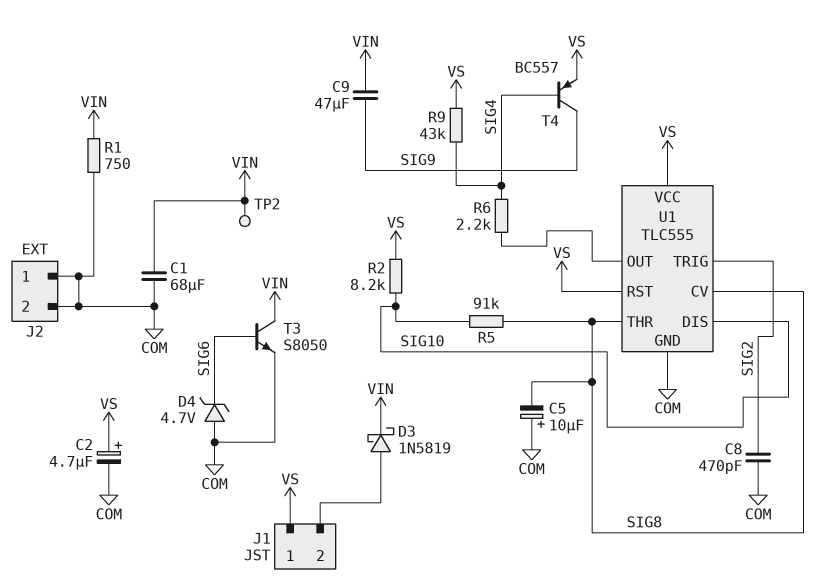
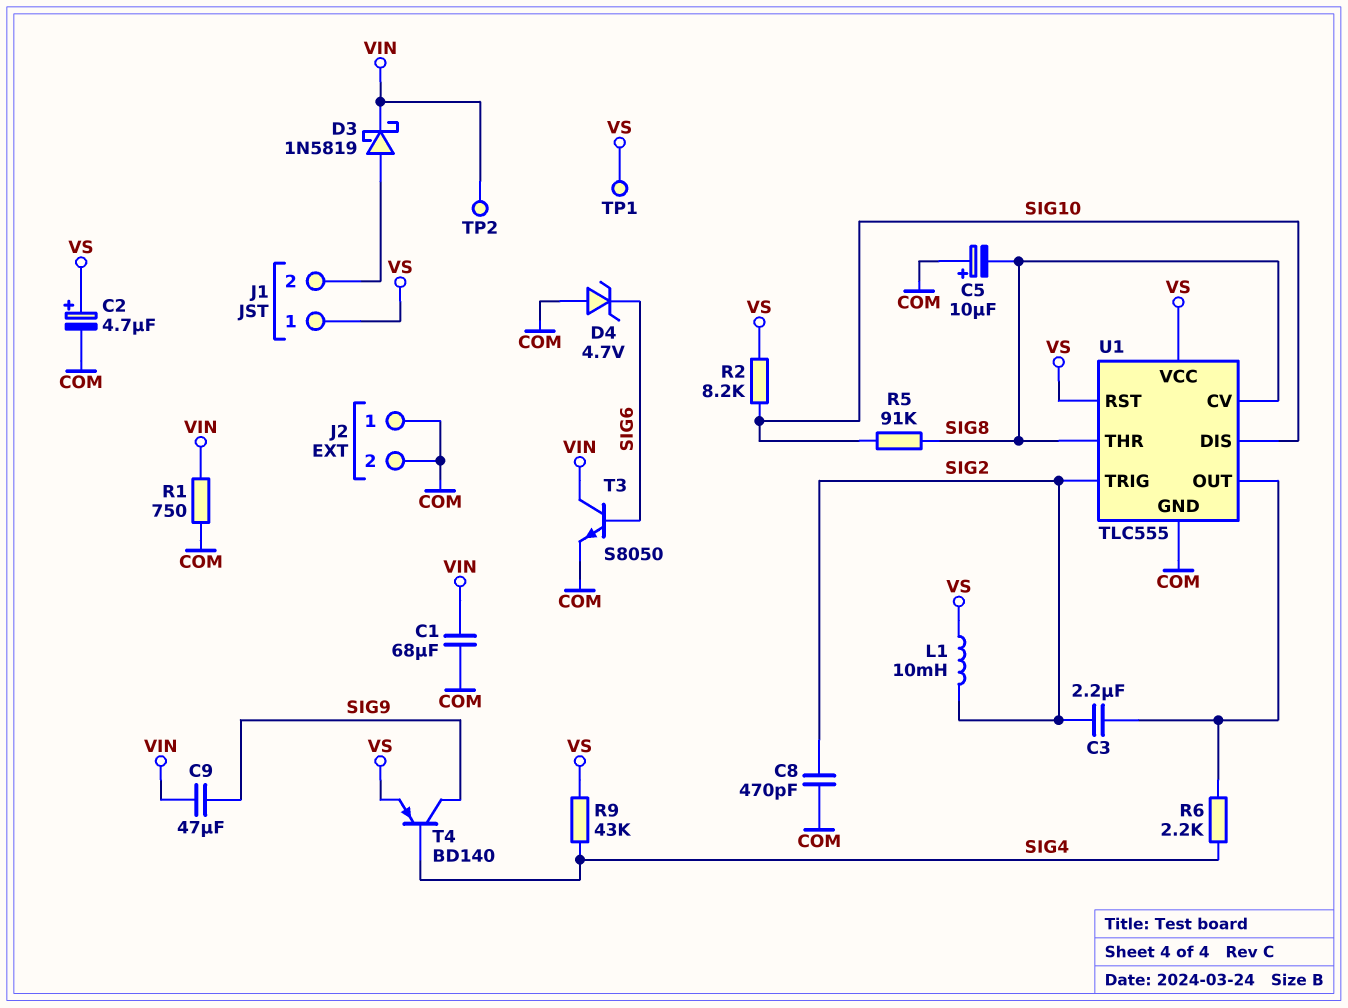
C3: none -> 2.2uF (SIG2, U1/OUT)
L1: none -> 10mH (SIG2, VS)
T4: PNP BC557 (B SIG4, C SIG9, E VS) -> PNP BD140 (B SIG4, C SIG9, E VS)
TP1: none -> test point (VS)

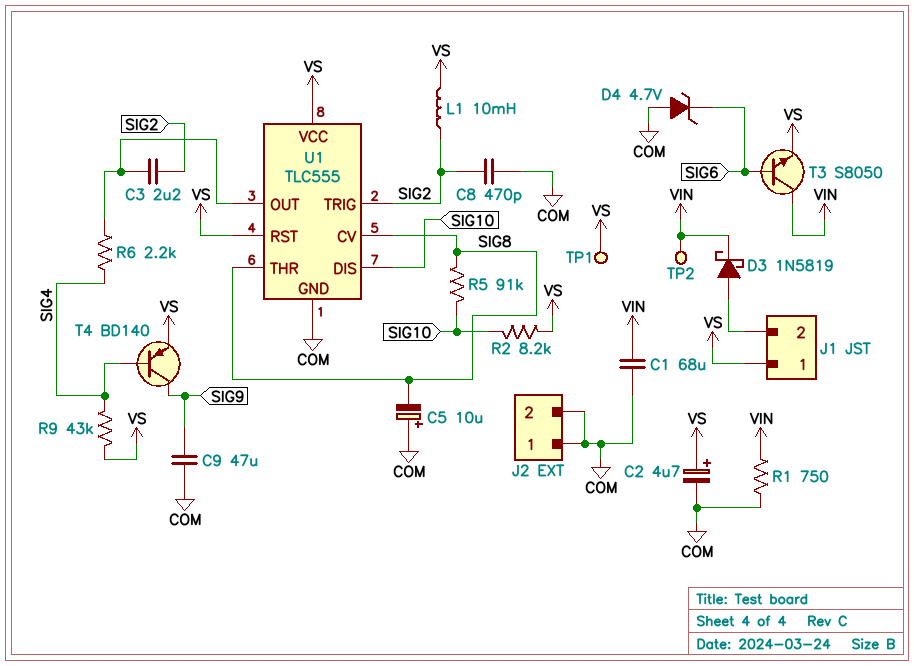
C9: 47uF (SIG9, VIN) -> 47uF (COM, SIG9)
T3: NPN S8050 (B SIG6, C VIN, E COM) -> NPN S8050 (B SIG6, C VIN, E VS)

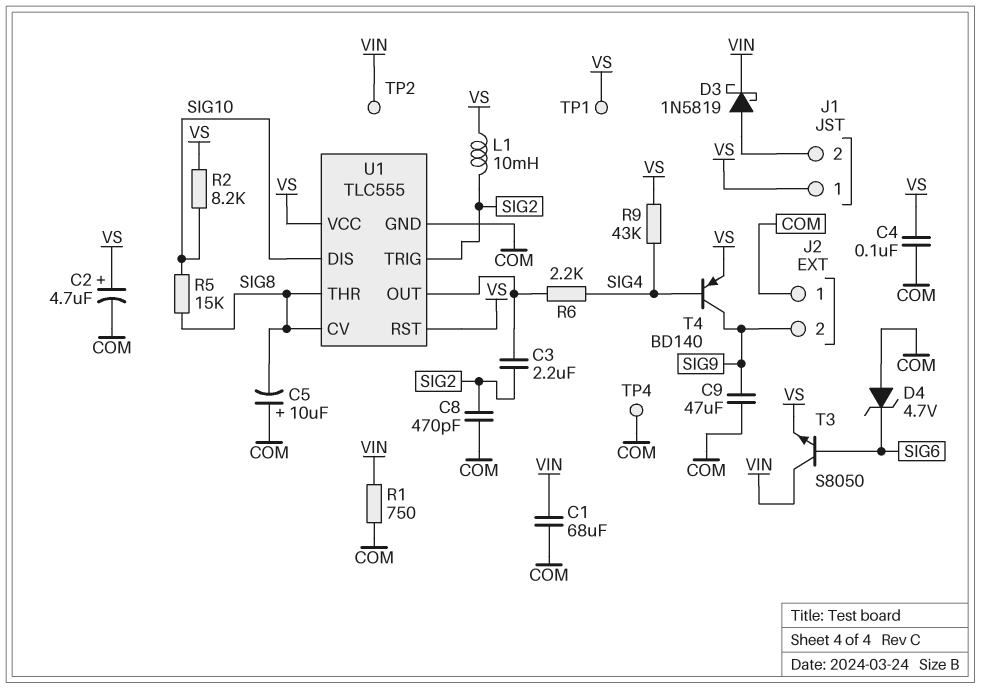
C4: none -> 100nF (COM, VS)
J2 pin 2: COM -> SIG9
R5: 91k (SIG8, SIG10) -> 15k (SIG8, SIG10)
TP4: none -> test point (COM)

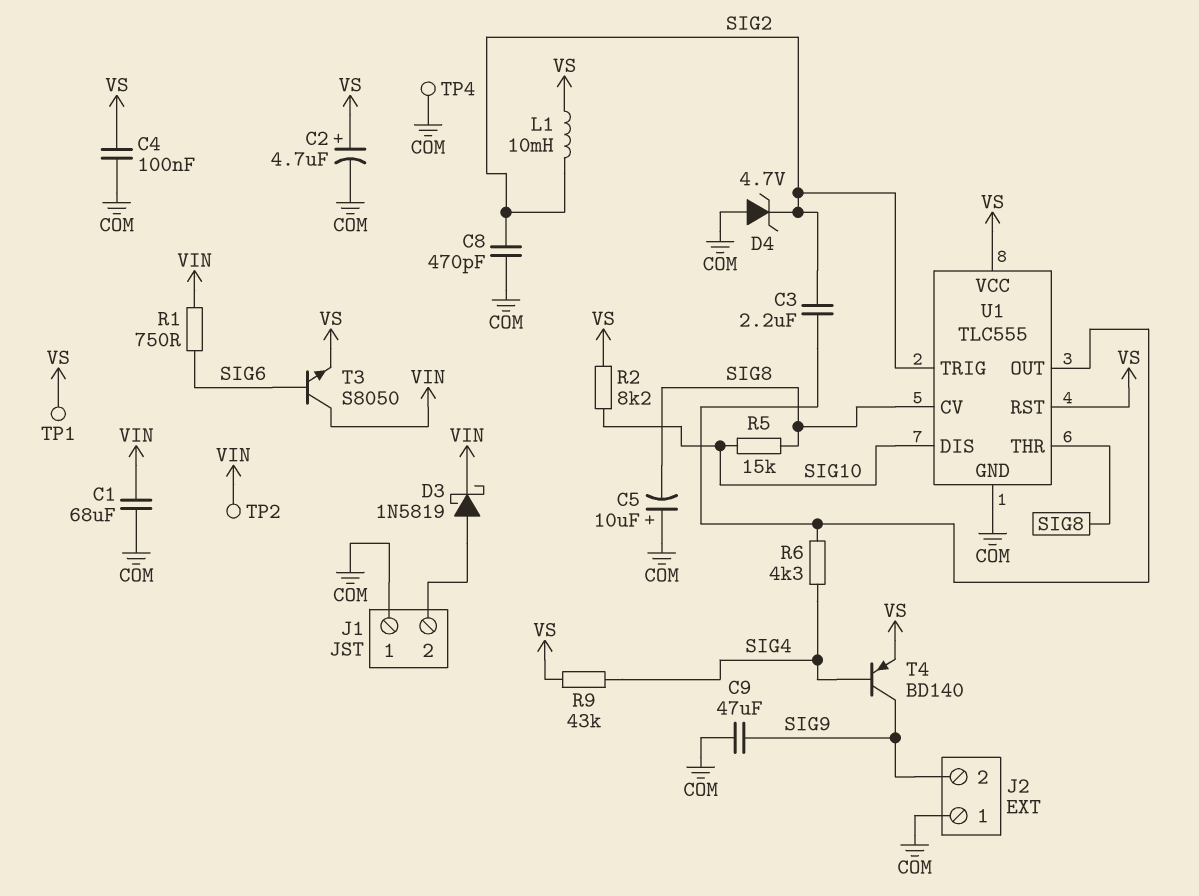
D4: zener 4.7V (A COM, K SIG6) -> zener 4.7V (A COM, K SIG2)
J1 pin 1: VS -> COM
R1: 750 (COM, VIN) -> 750 (SIG6, VIN)
R6: 2.2k (SIG4, U1/OUT) -> 4.3k (SIG4, U1/OUT)

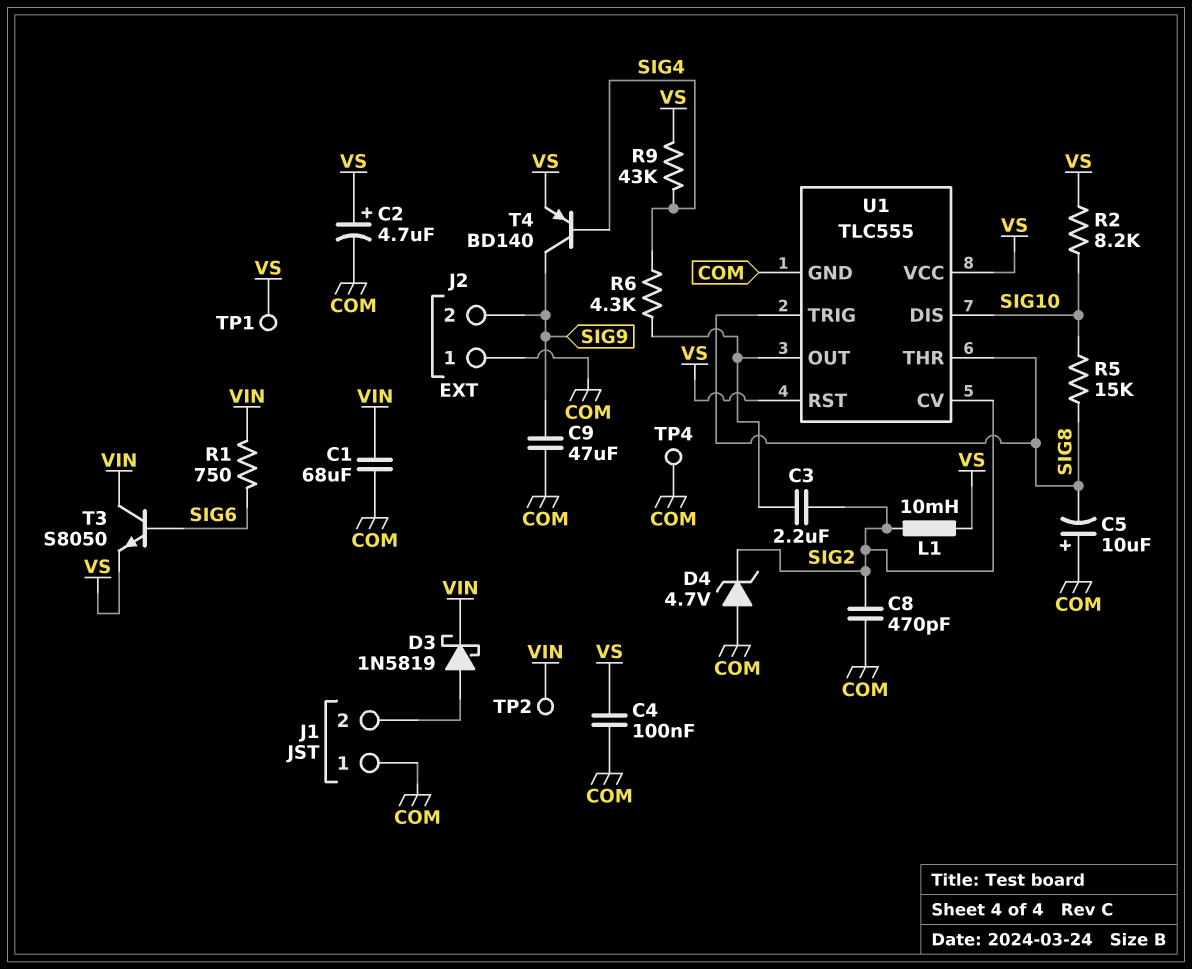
U1 pin CV: SIG8 -> SIG2
U1 pin TRIG: SIG2 -> SIG8

